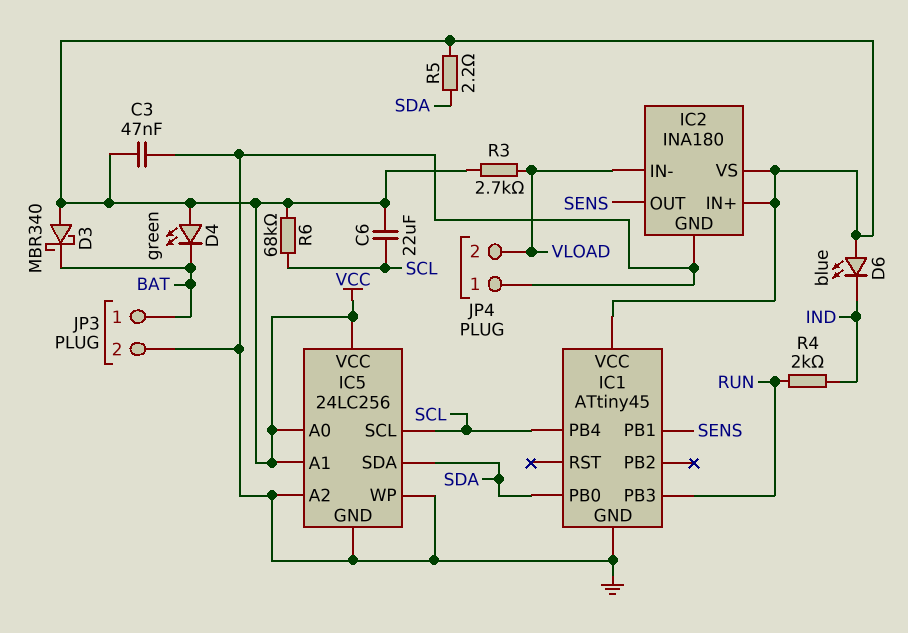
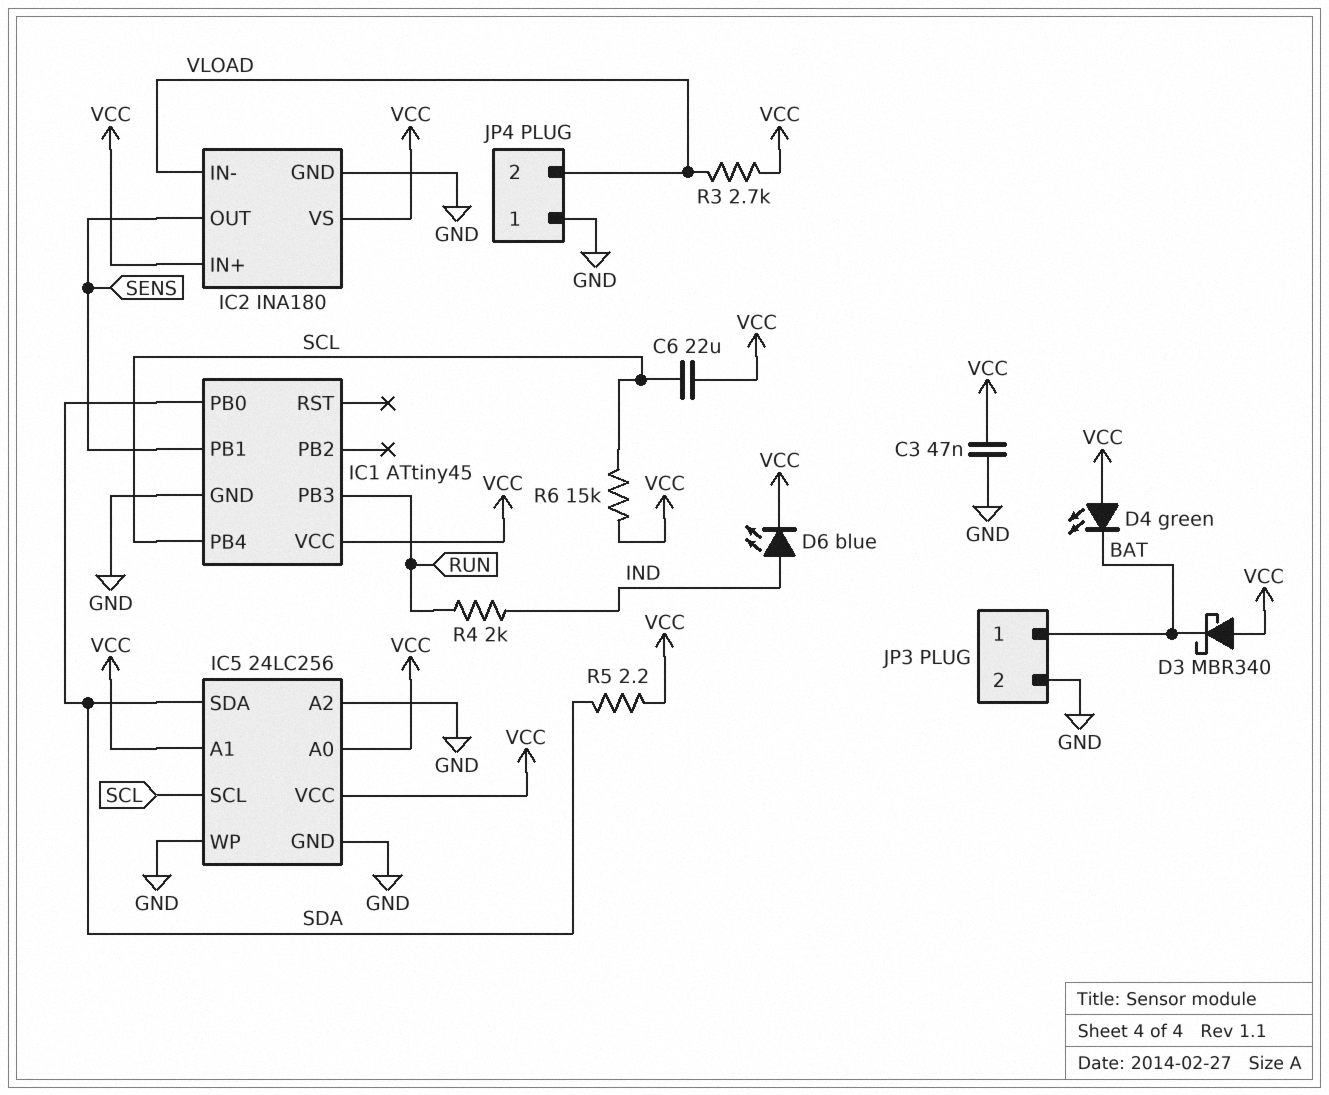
D6: LED blue (A VCC, K IND) -> LED blue (A IND, K VCC)
R6: 68k (SCL, VCC) -> 15k (SCL, VCC)

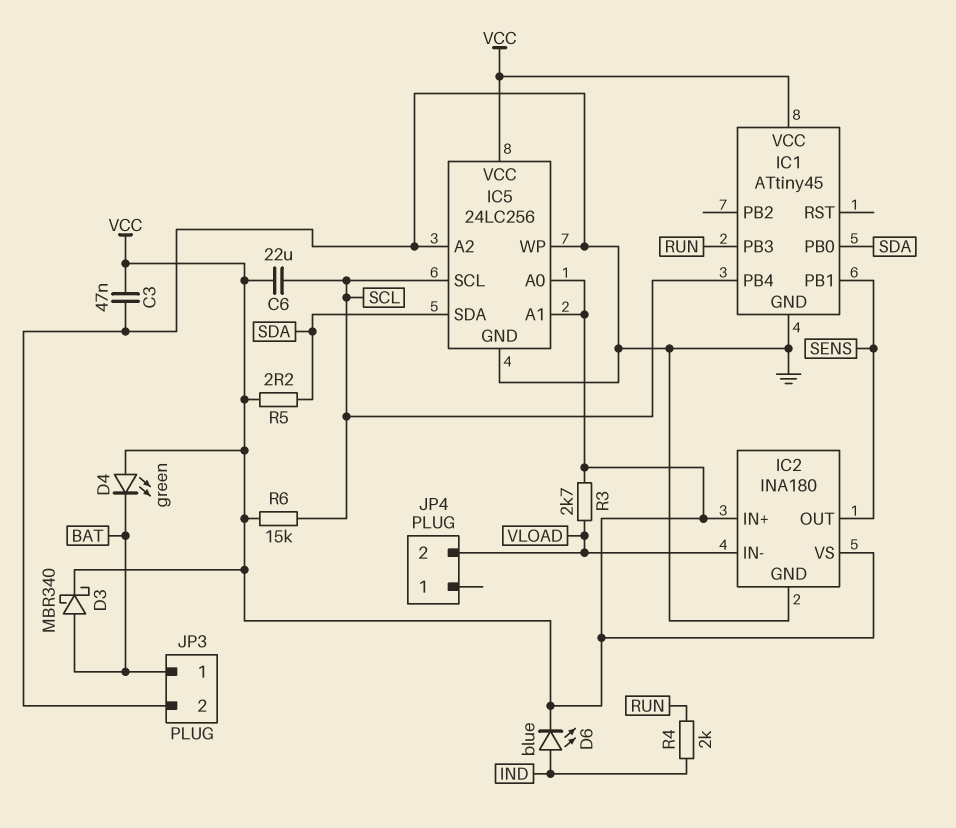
D3: schottky MBR340 (A VCC, K BAT) -> schottky MBR340 (A BAT, K VCC)
JP4 pin 1: GND -> none

